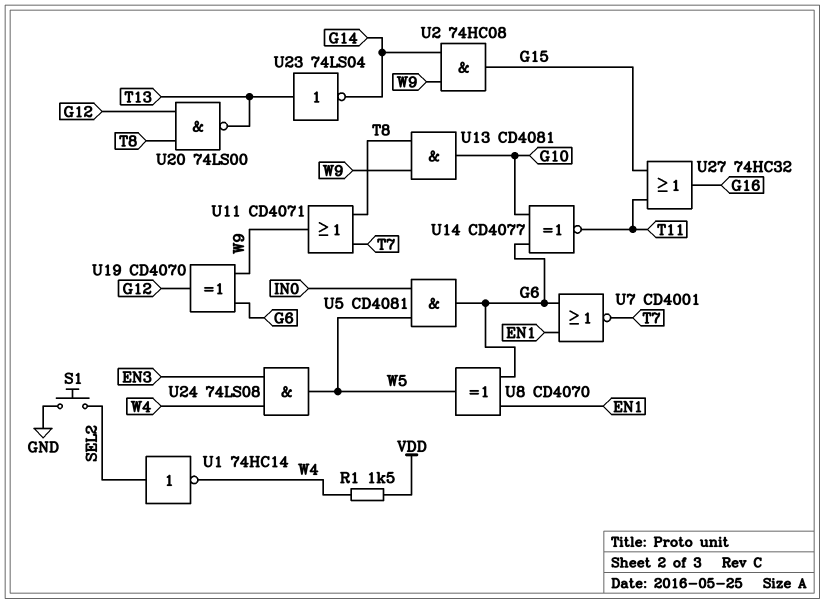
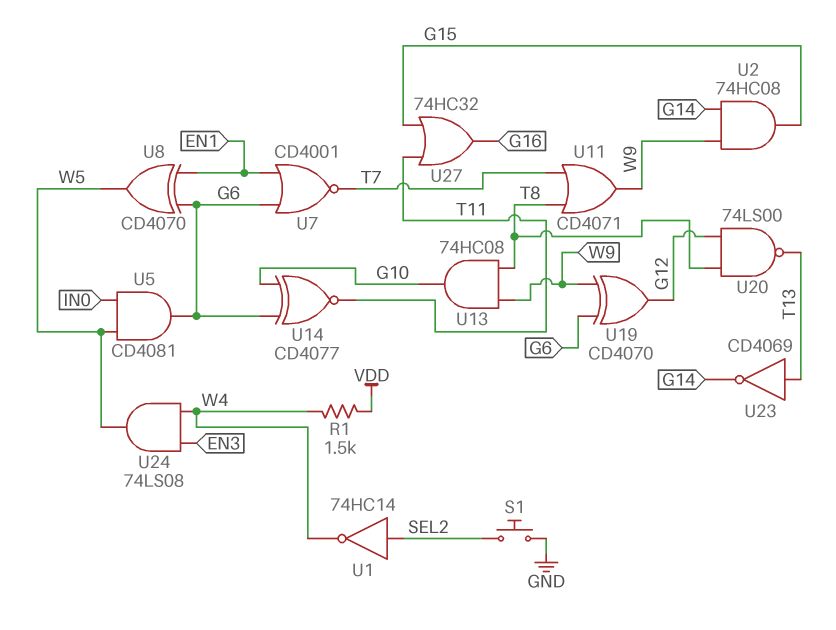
U13: AND CD4081 (in T8, in W9, out G10) -> AND 74HC08 (in T8, in W9, out G10)
U23: NOT 74LS04 (in T13, out G14) -> NOT CD4069 (in T13, out G14)

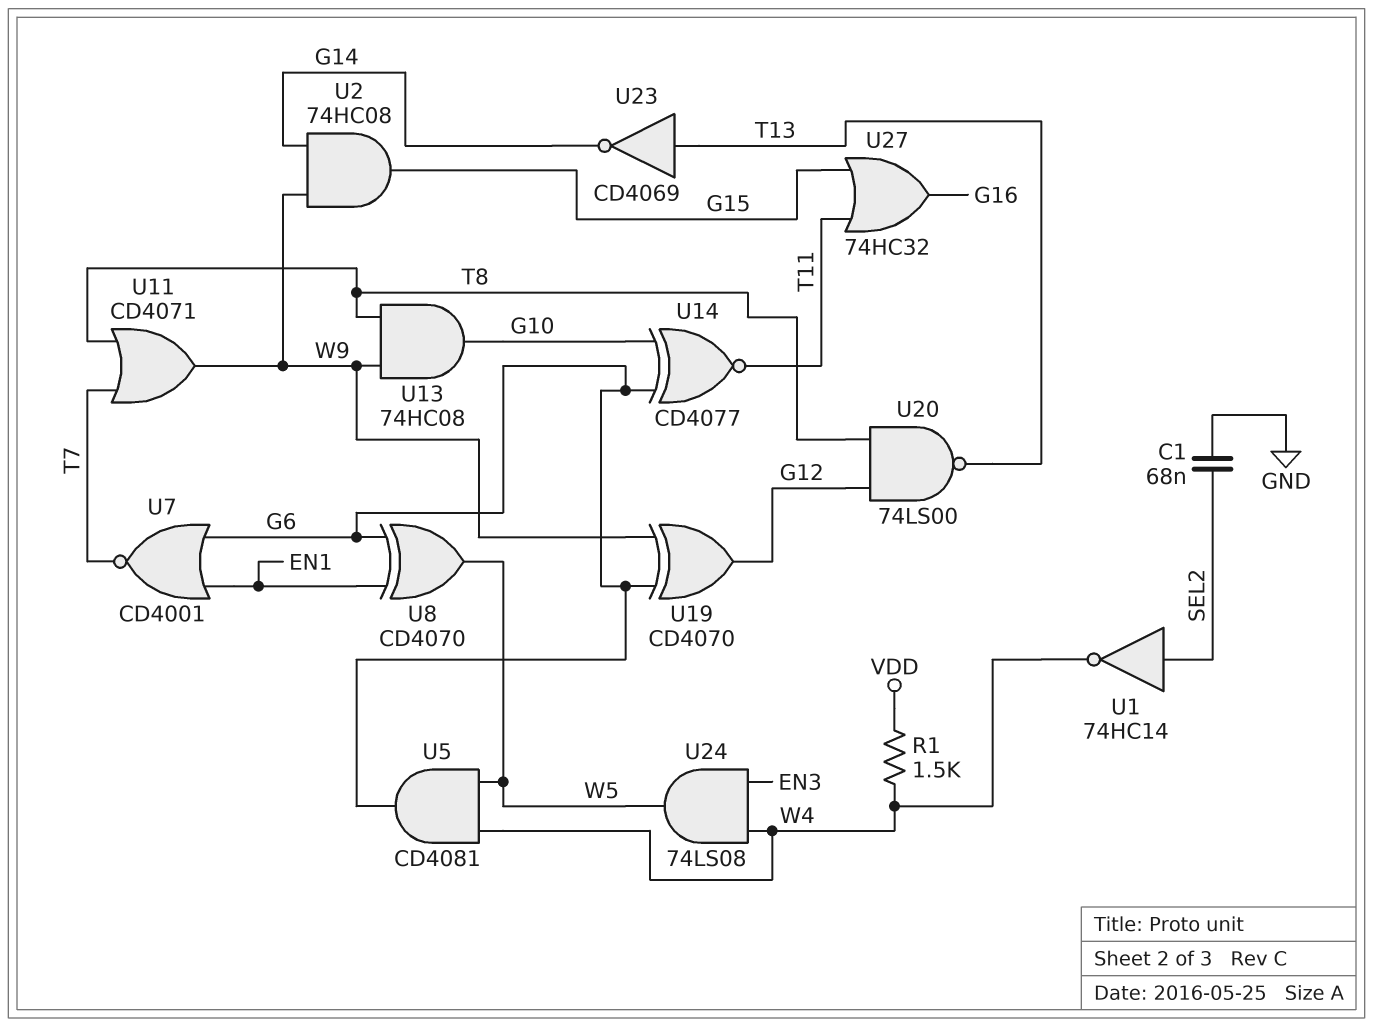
C1: none -> 68nF (GND, SEL2)
S1: button (GND, SEL2) -> none
U5: AND CD4081 (in IN0, in W5, out G6) -> AND CD4081 (in W4, in W5, out G6)

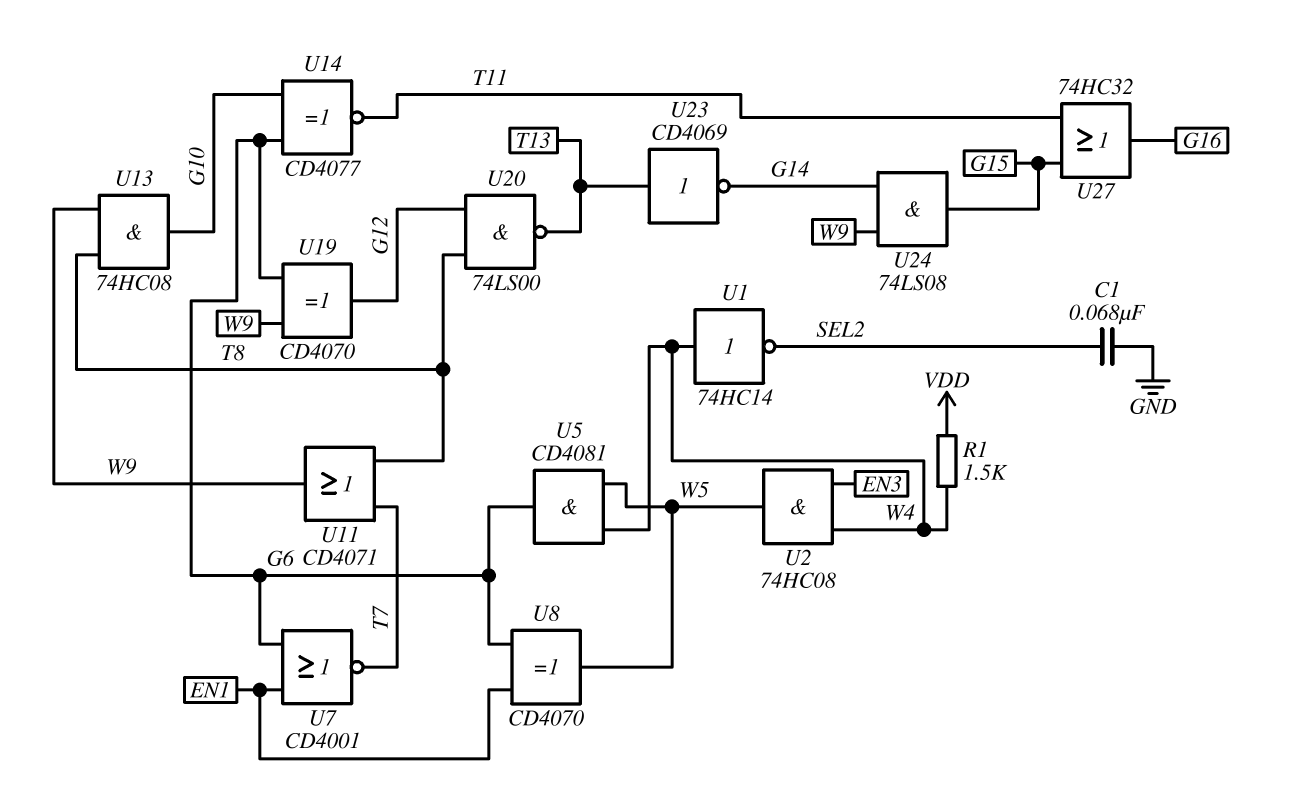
U1: NOT 74HC14 (in SEL2, out W4) -> NOT 74HC14 (in W4, out SEL2)
U2: AND 74HC08 (in G14, in W9, out G15) -> AND 74HC08 (in EN3, in W4, out W5)
U24: AND 74LS08 (in EN3, in W4, out W5) -> AND 74LS08 (in G14, in W9, out G15)

